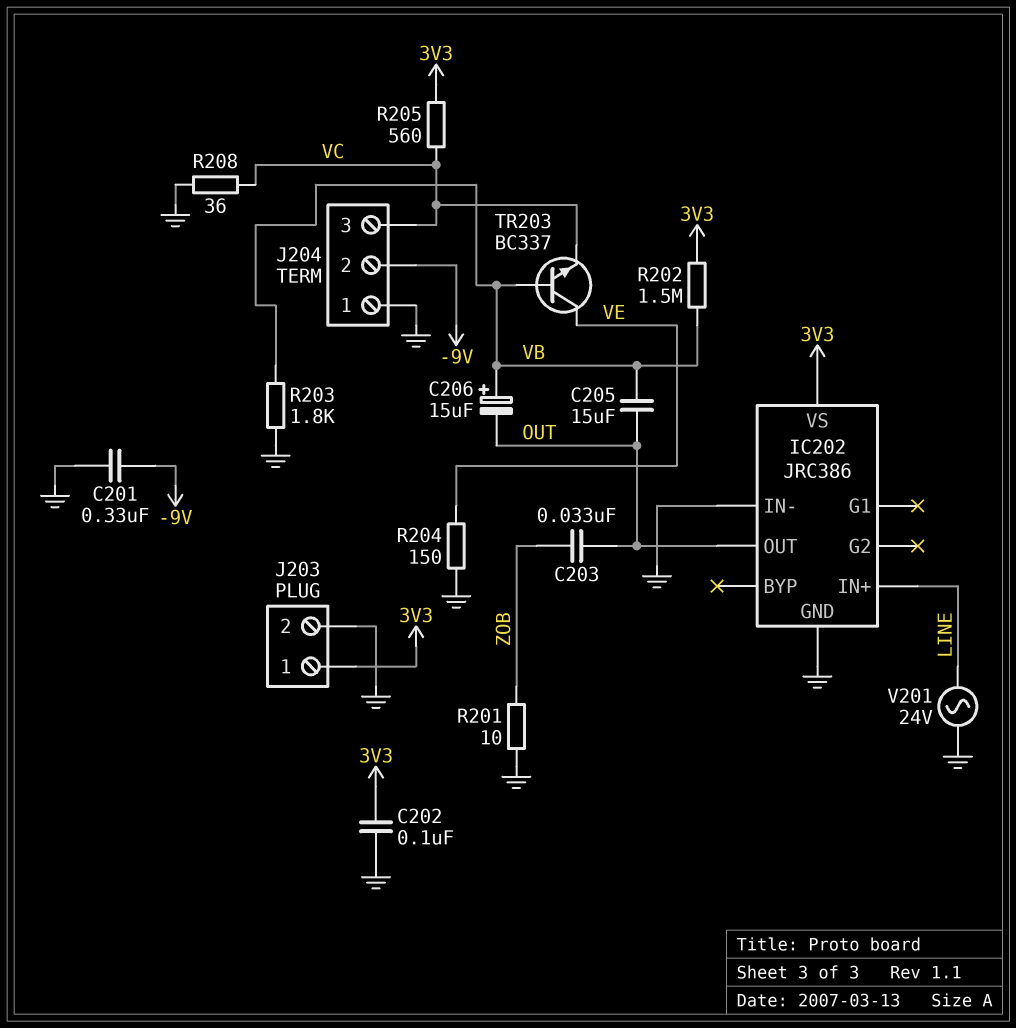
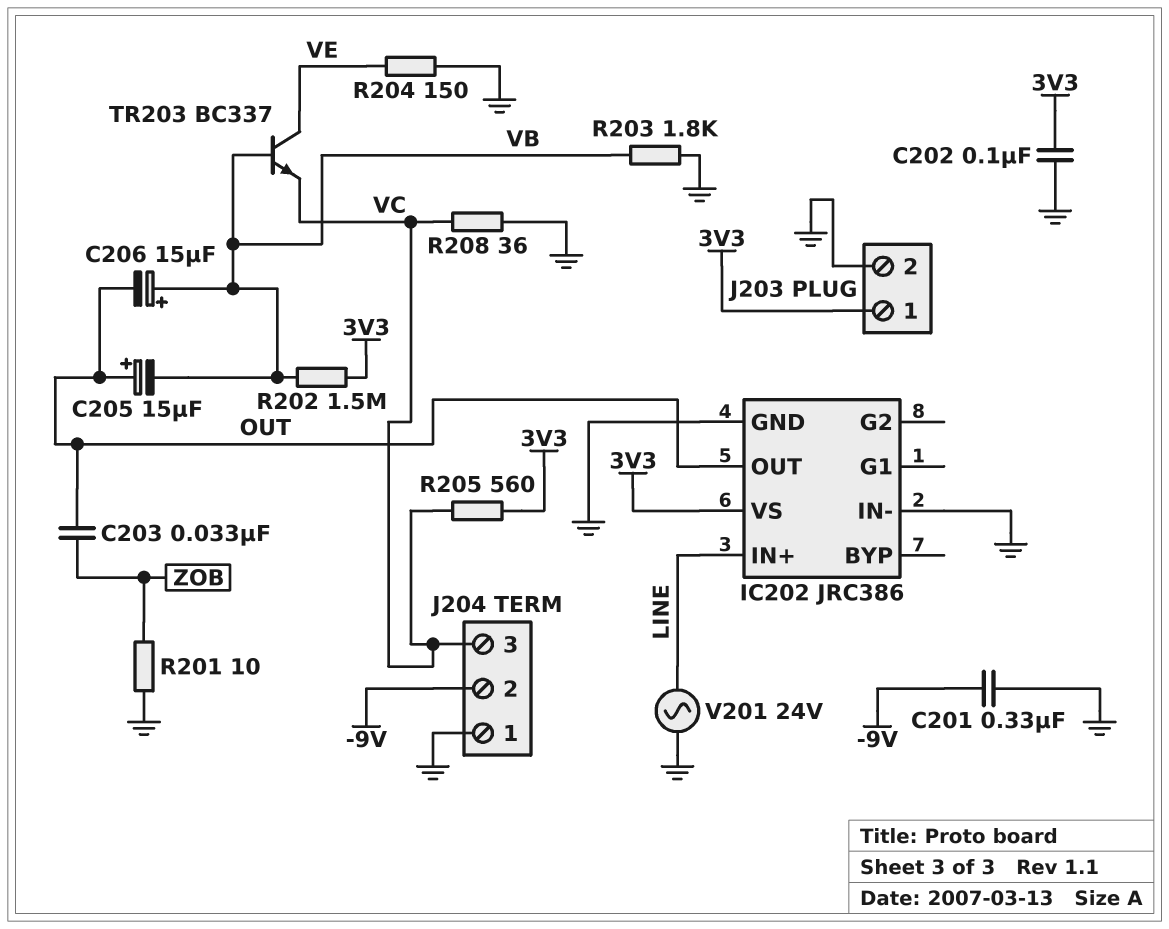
C205: 15uF (OUT, VB) -> 15uF (plus OUT, minus VB)

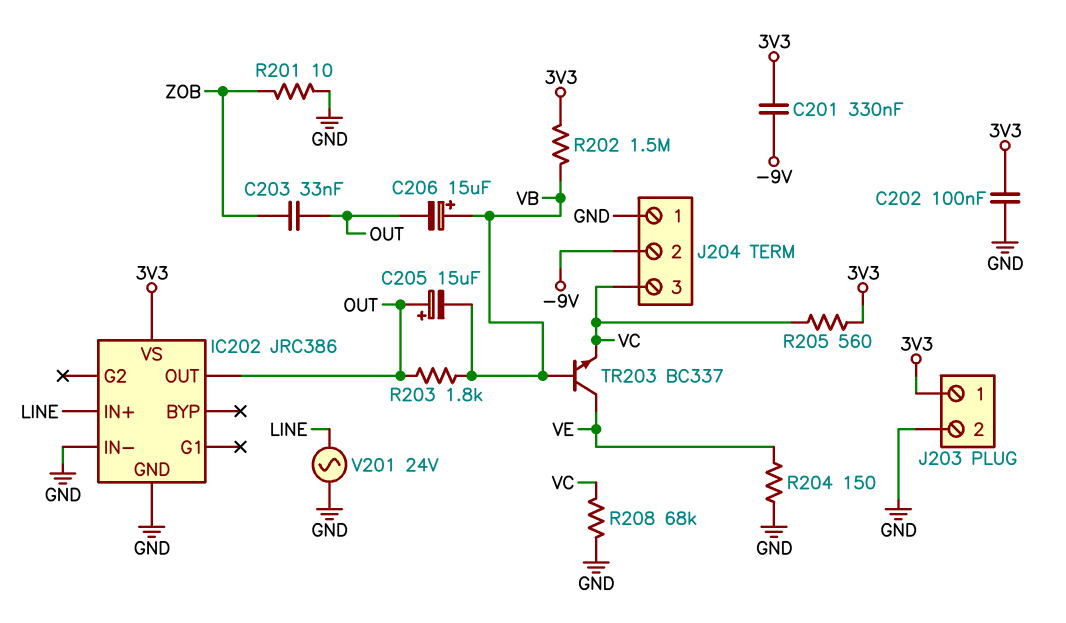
C201: 330nF (-9V, GND) -> 330nF (-9V, 3V3)
R203: 1.8k (GND, VB) -> 1.8k (OUT, VB)
R208: 36 (GND, VC) -> 68k (GND, VC)

